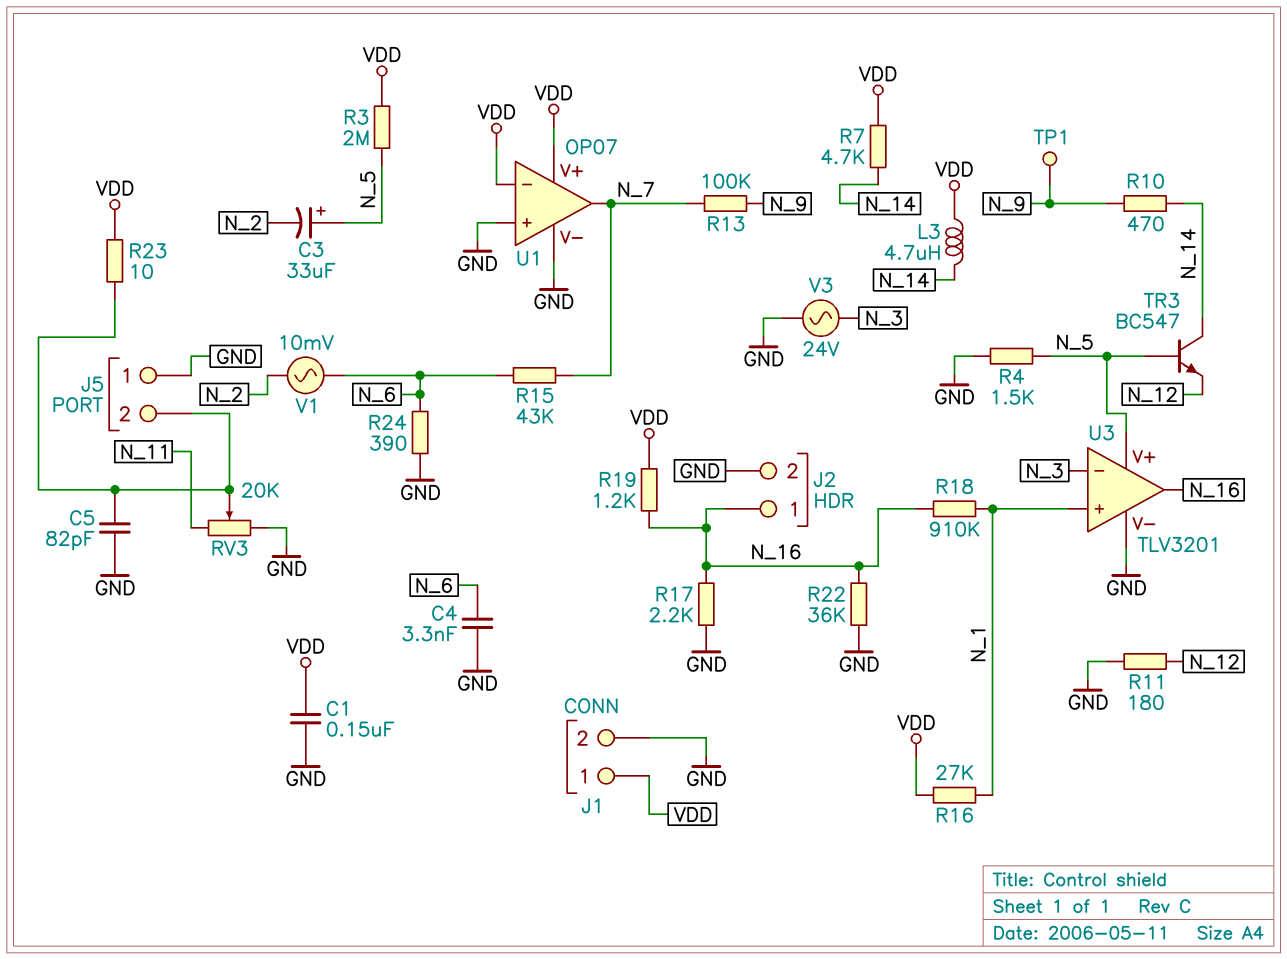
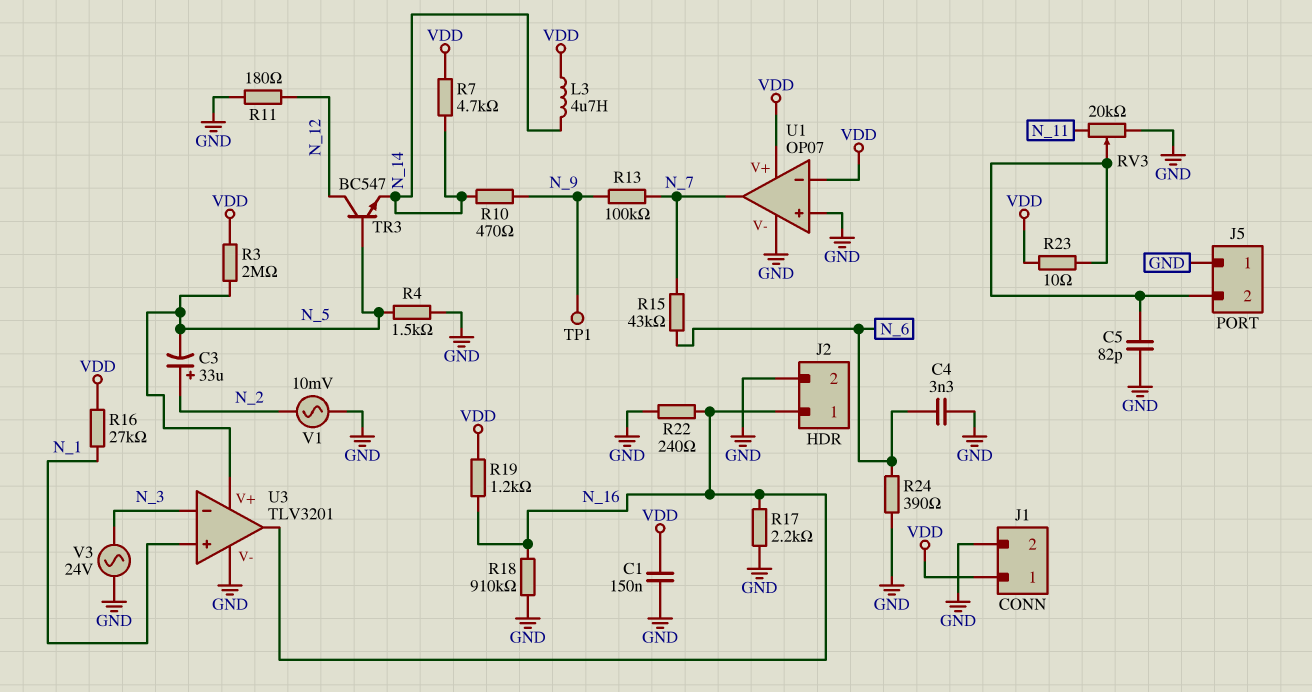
C3: 33uF (plus N_5, minus N_2) -> 33uF (plus N_2, minus N_5)
R18: 910k (N_1, N_16) -> 910k (GND, N_16)
R22: 36k (GND, N_16) -> 240 (GND, N_16)
TR3: NPN BC547 (B N_5, C N_14, E N_12) -> NPN BC547 (B N_5, C N_12, E N_14)
V1: AC 10mV (N_2, N_6) -> AC 10mV (GND, N_2)

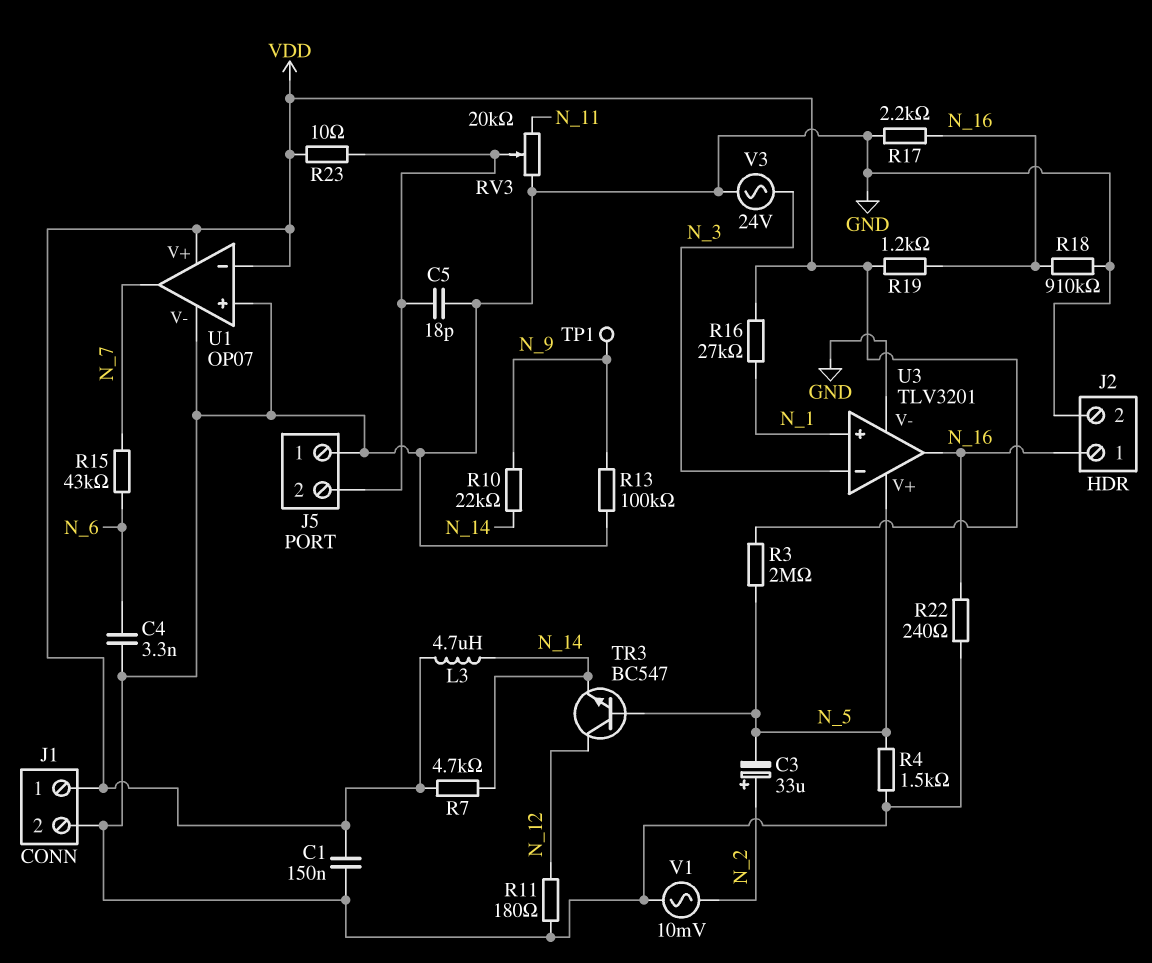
C5: 82pF (GND, J5/2) -> 18pF (GND, J5/2)
R10: 470 (N_9, N_14) -> 22k (N_9, N_14)
R13: 100k (N_7, N_9) -> 100k (GND, N_9)
R24: 390 (GND, N_6) -> none

